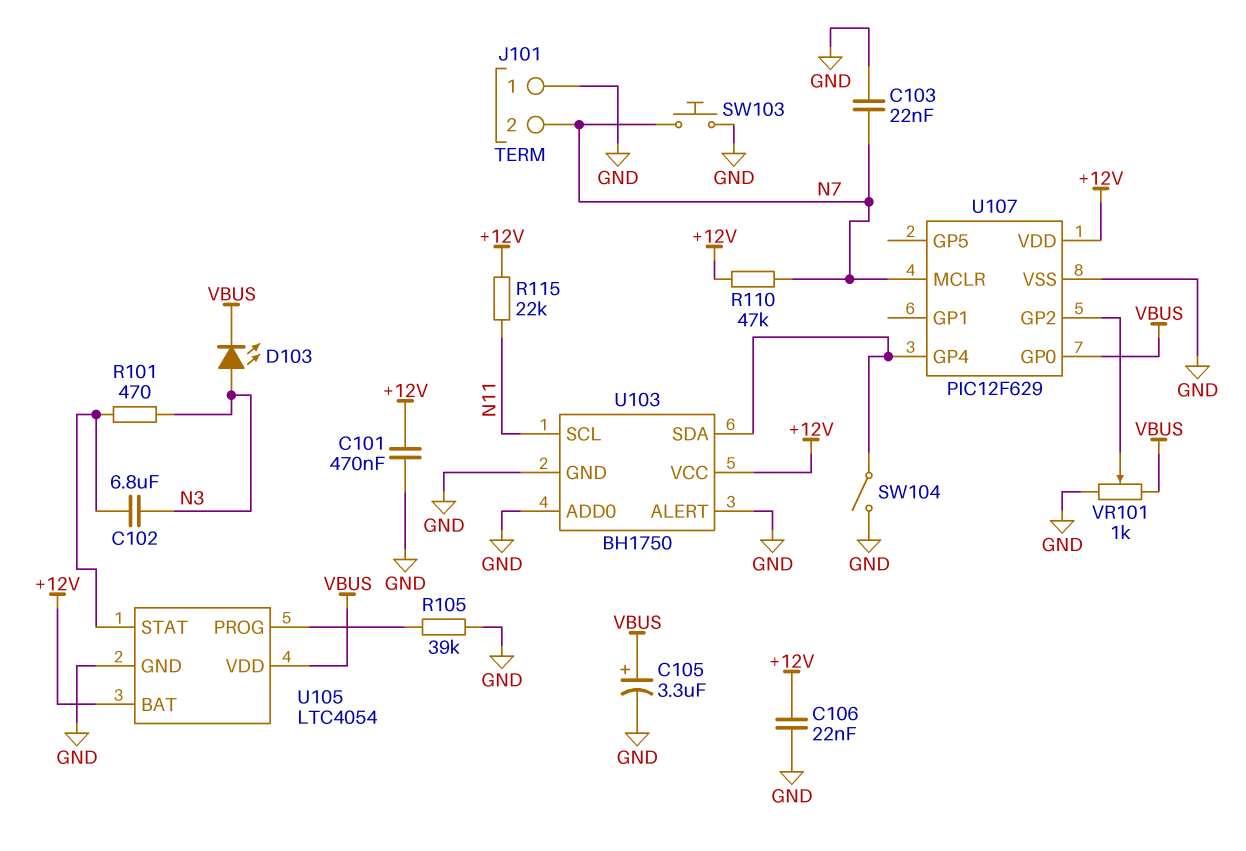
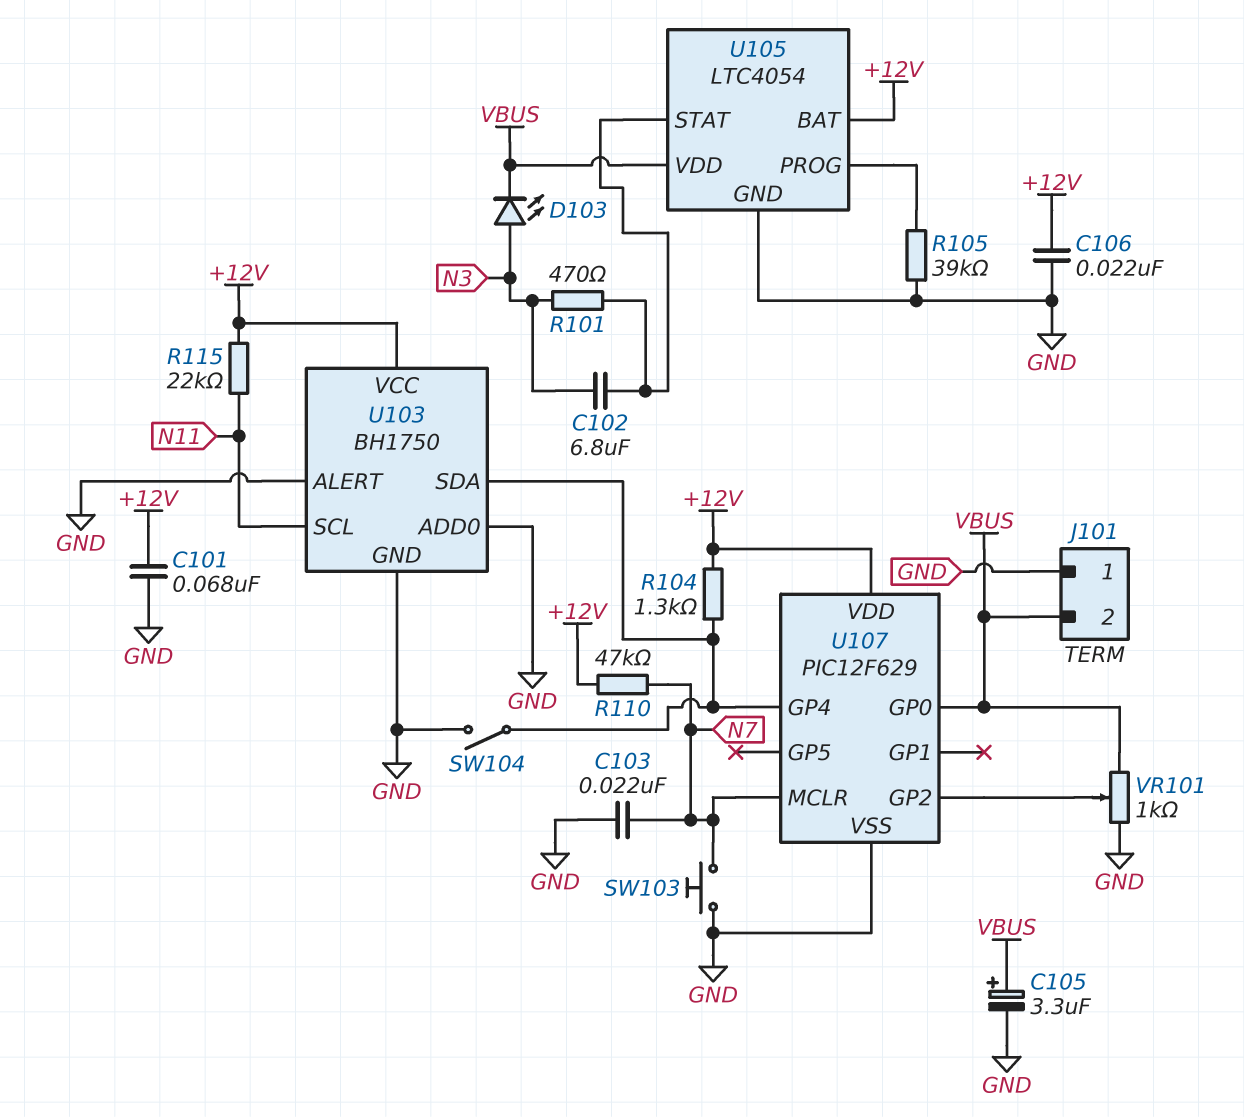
C101: 470nF (+12V, GND) -> 68nF (+12V, GND)
J101 pin 2: N7 -> VBUS
R104: none -> 1.3k (+12V, U103/SDA)

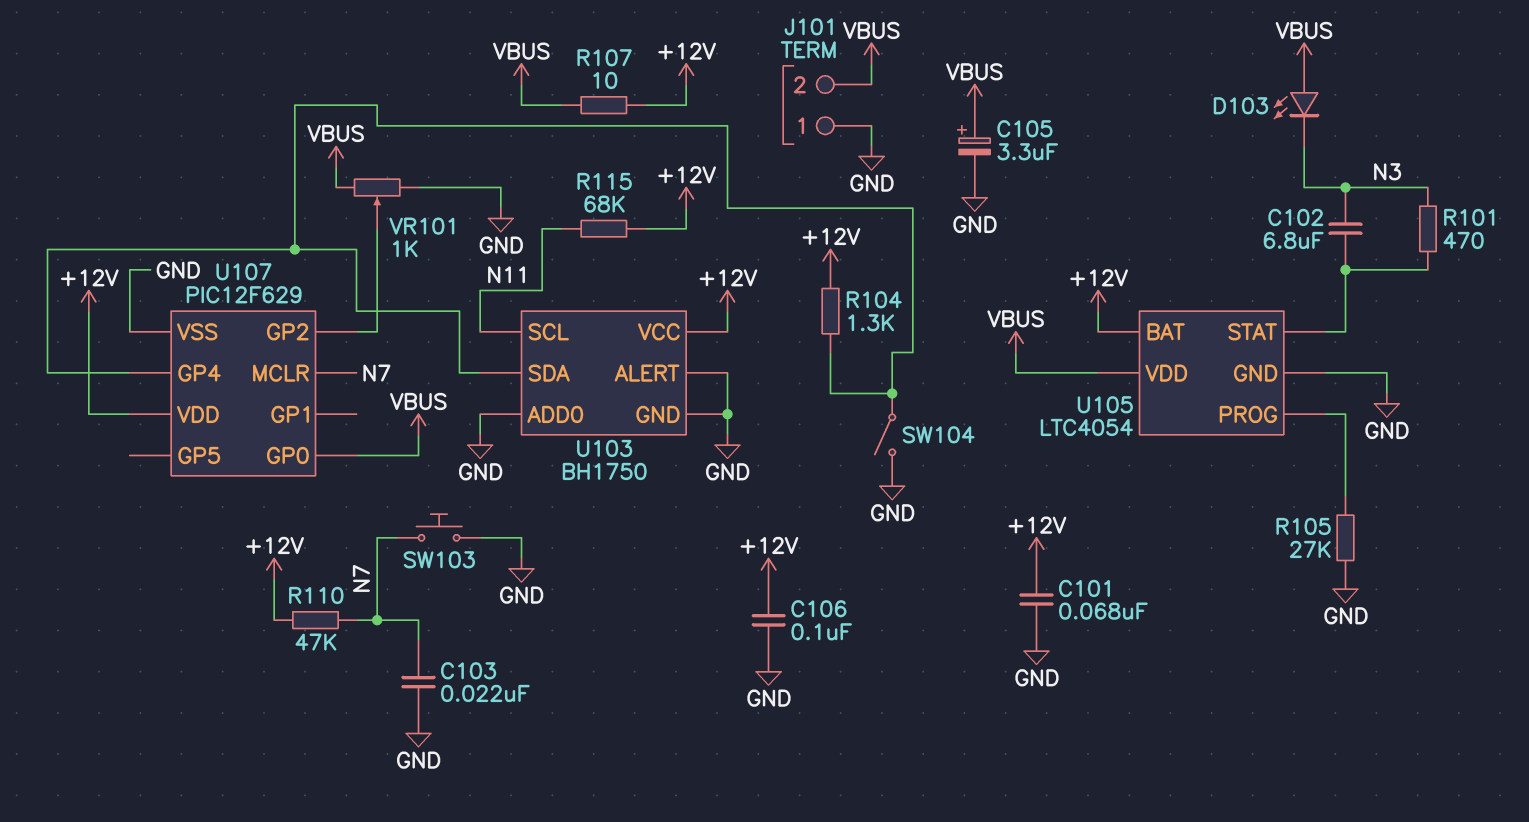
C106: 22nF (+12V, GND) -> 100nF (+12V, GND)
D103: LED (A N3, K VBUS) -> LED (A VBUS, K N3)
R105: 39k (GND, U105/PROG) -> 27k (GND, U105/PROG)
R107: none -> 10 (+12V, VBUS)
R115: 22k (+12V, N11) -> 68k (+12V, N11)

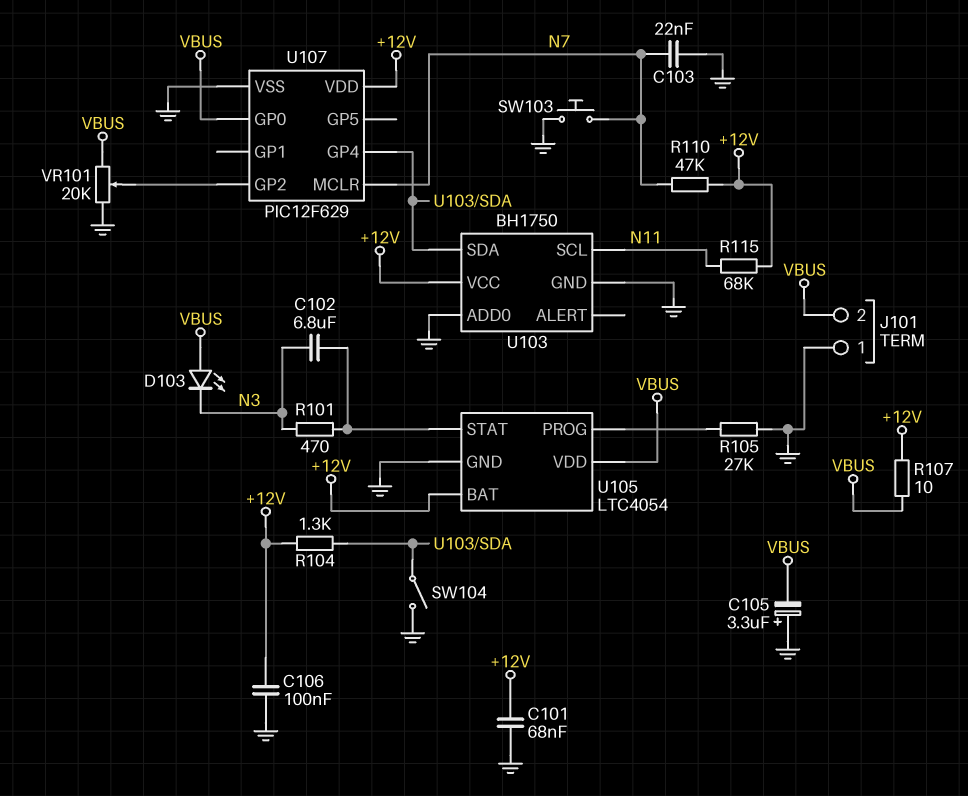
C105: 3.3uF (plus VBUS, minus GND) -> 3.3uF (plus GND, minus VBUS)
U103 pin ALERT: GND -> none
VR101: 1k (GND, VBUS, wiper U107/GP2) -> 20k (GND, VBUS, wiper U107/GP2)

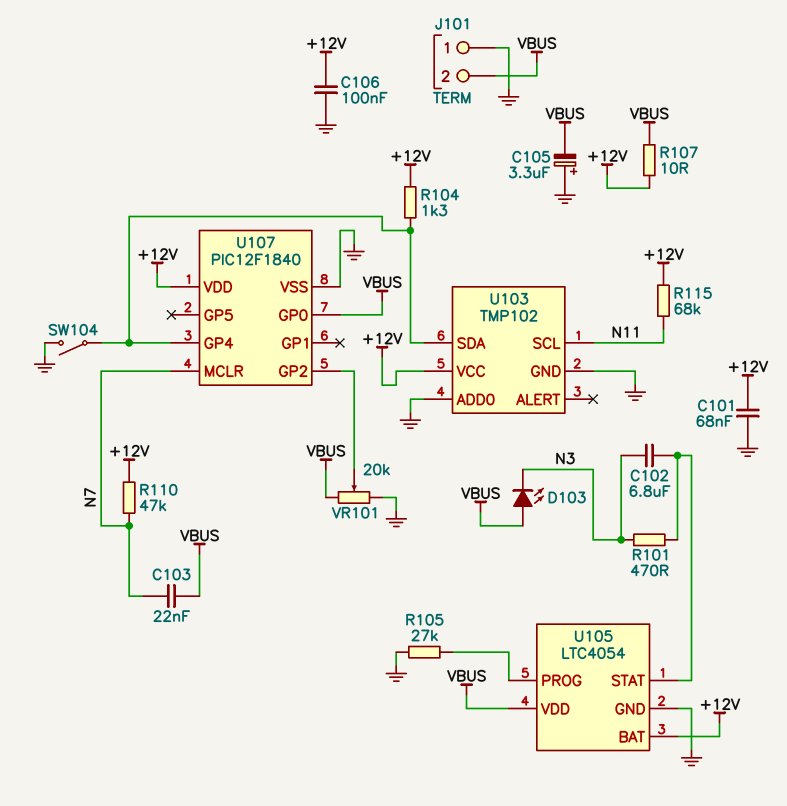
C103: 22nF (GND, N7) -> 22nF (N7, VBUS)
SW103: button (GND, N7) -> none
U103: BH1750 -> TMP102
U107: PIC12F629 -> PIC12F1840

